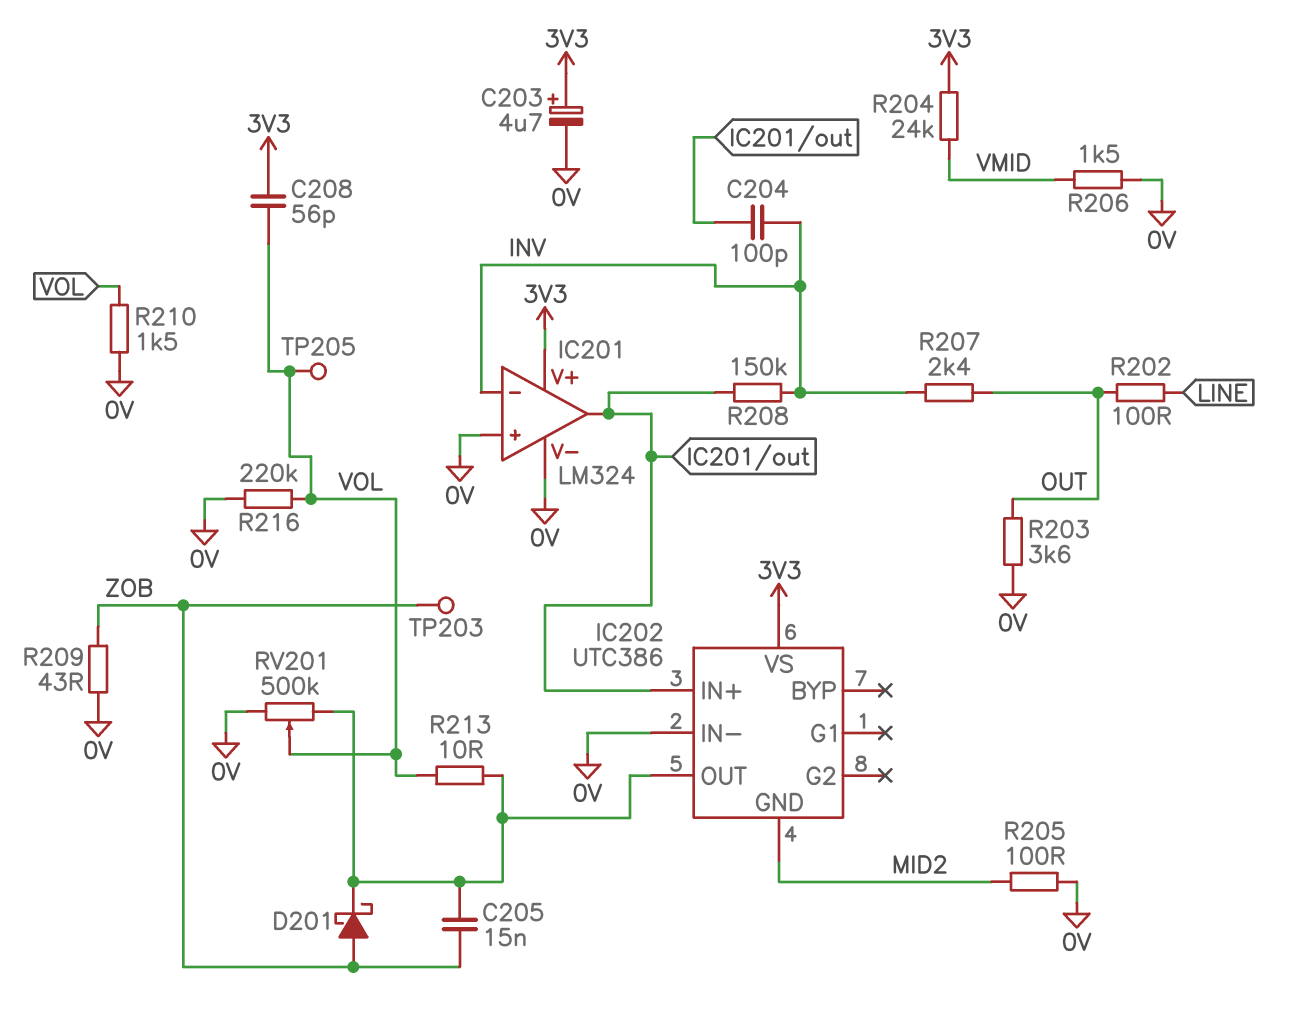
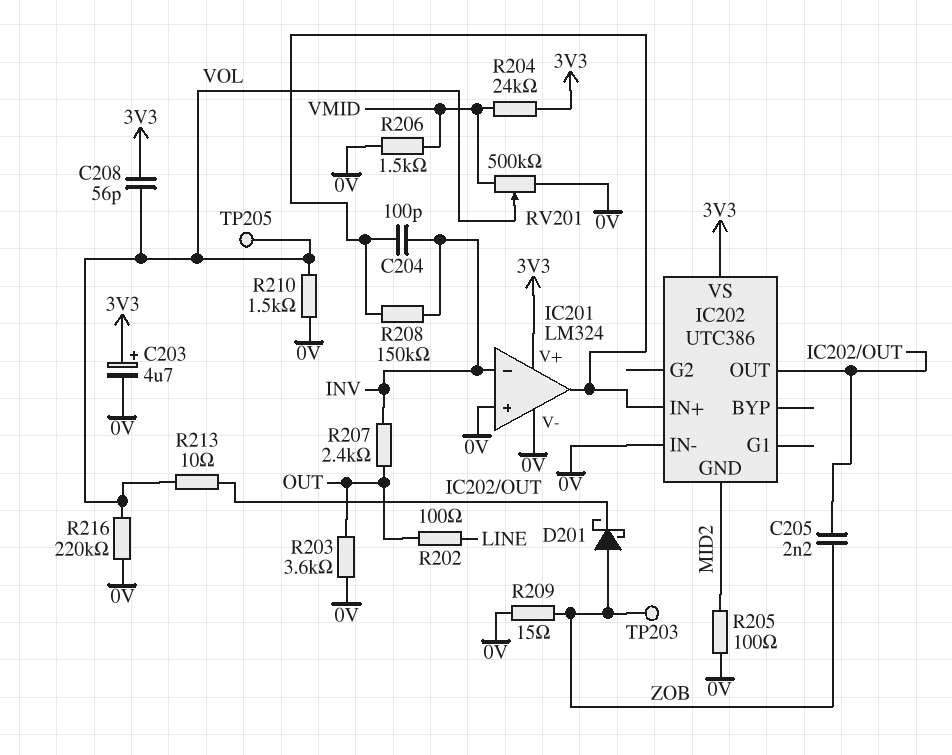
C205: 15nF (IC202/OUT, ZOB) -> 2.2nF (IC202/OUT, ZOB)
R209: 43 (0V, ZOB) -> 15 (0V, ZOB)
RV201: 500k (0V, IC202/OUT, wiper VOL) -> 500k (0V, VMID, wiper VOL)

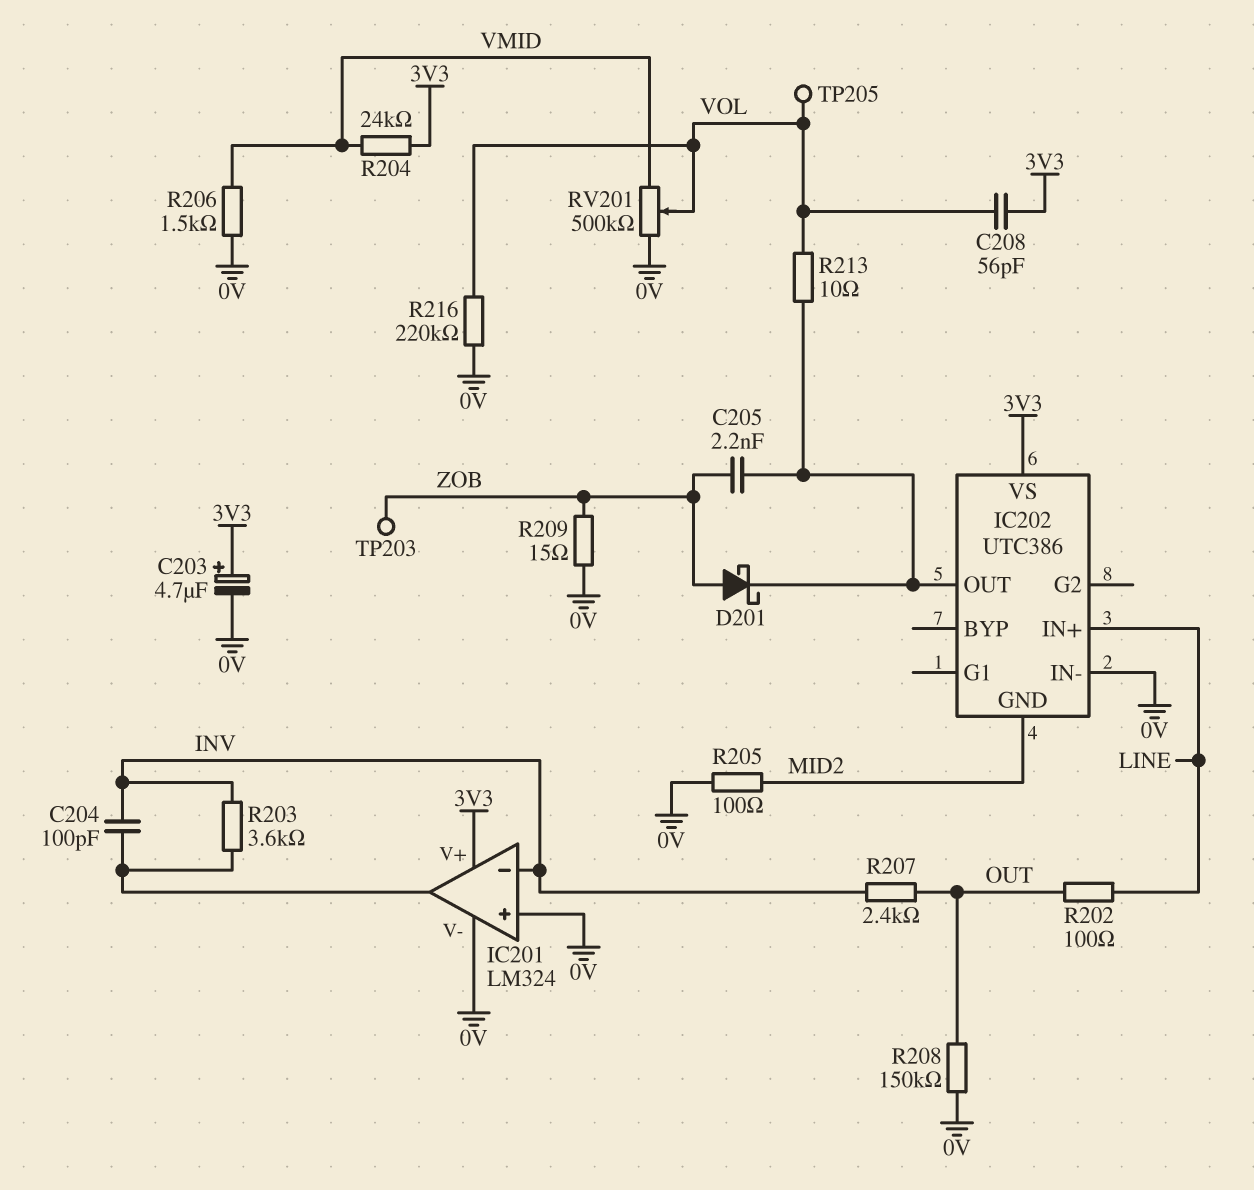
IC202 pin IN+: IC201/out -> LINE
R203: 3.6k (0V, OUT) -> 3.6k (IC201/out, INV)
R208: 150k (IC201/out, INV) -> 150k (0V, OUT)
R210: 1.5k (0V, VOL) -> none

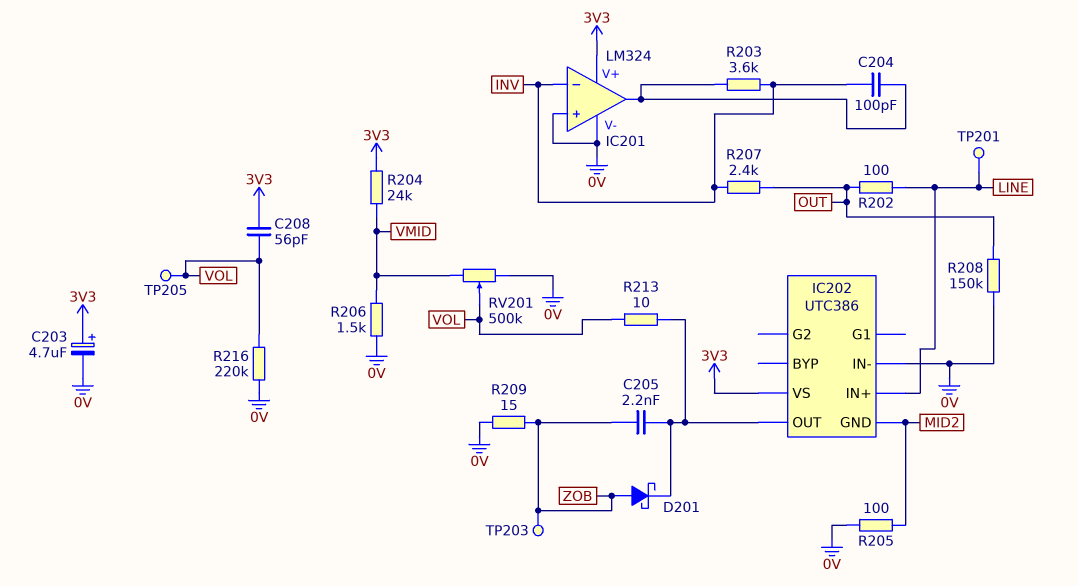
TP201: none -> test point (LINE)

